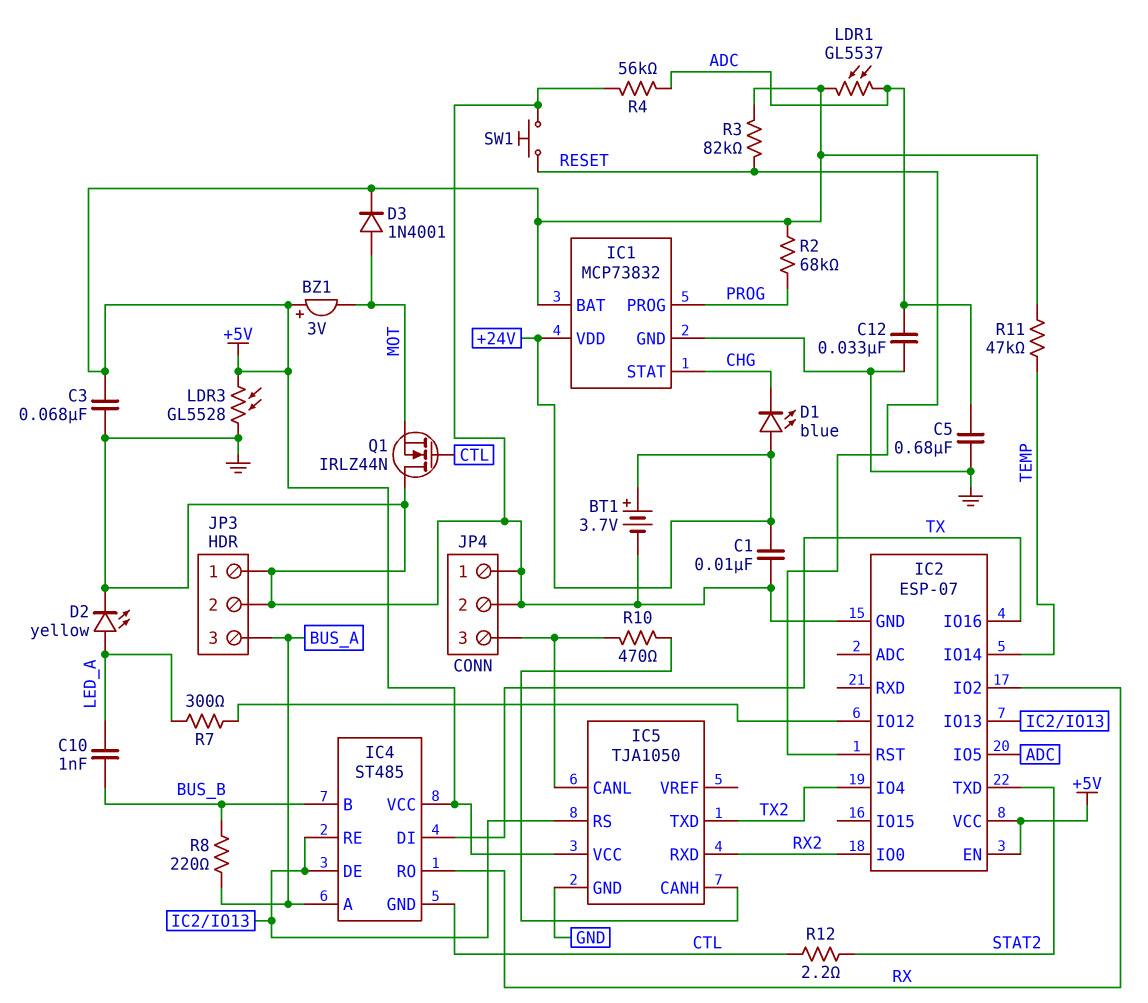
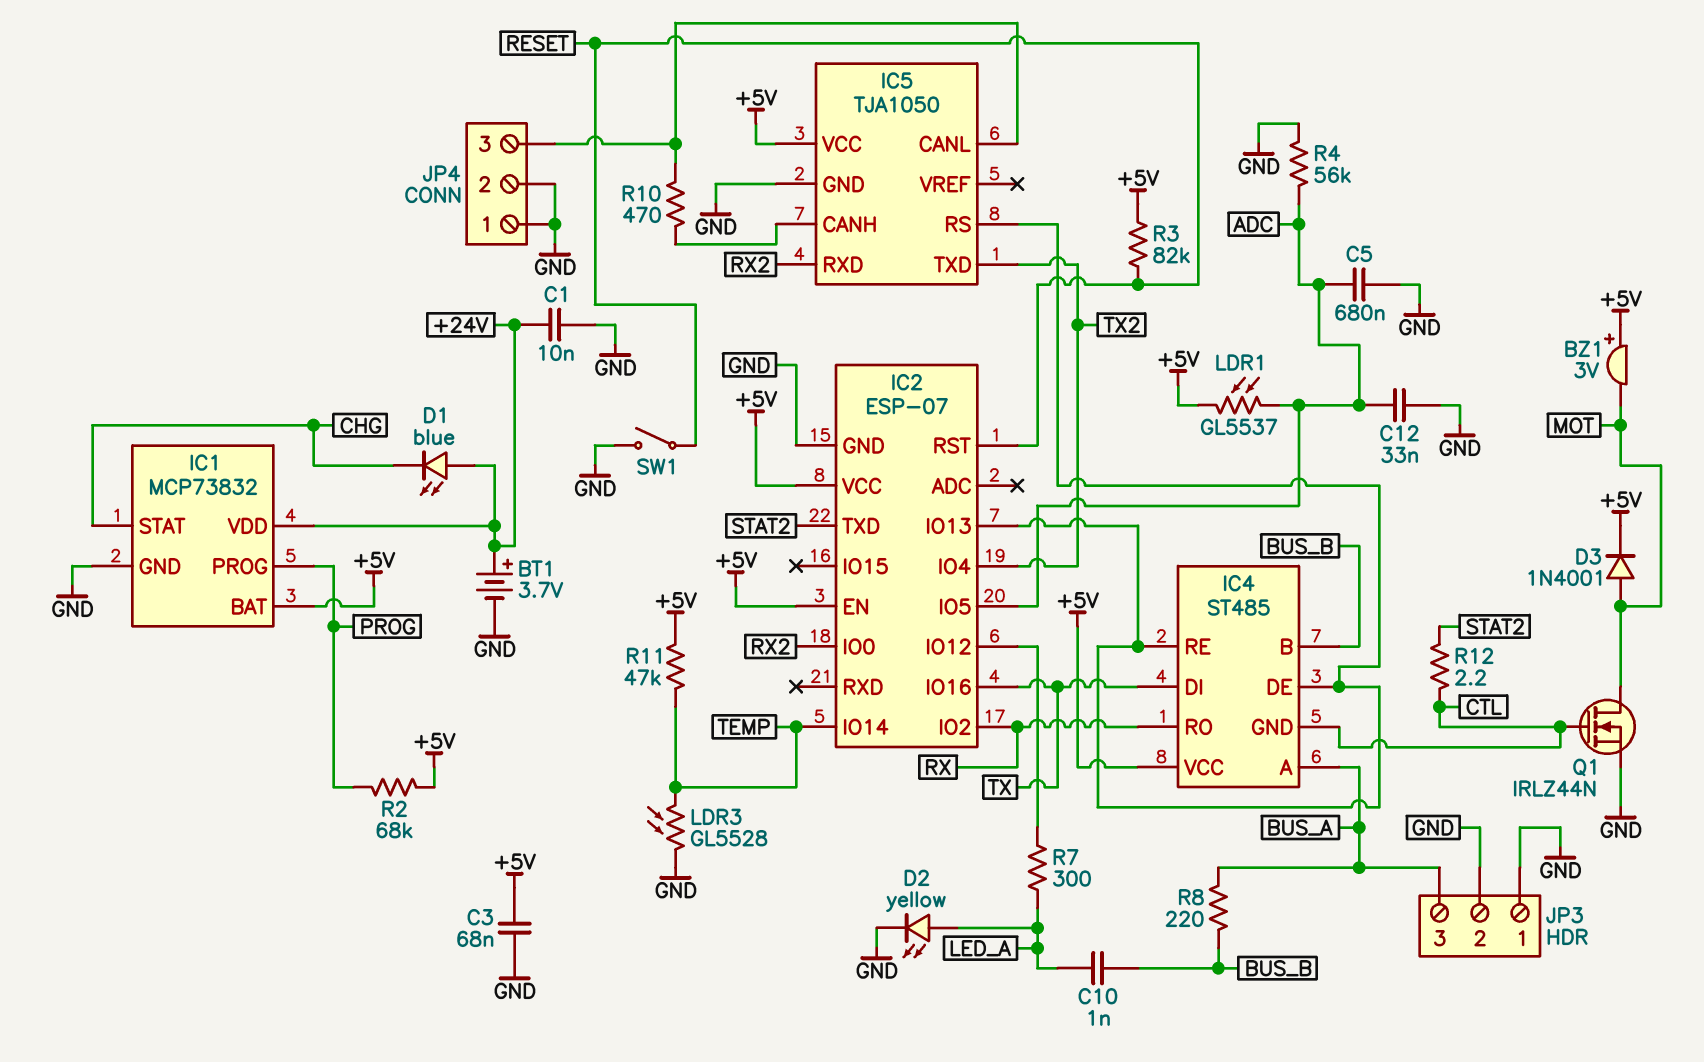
LDR3: GL5528 (+5V, GND) -> GL5528 (GND, TEMP)
Q1: NMOS IRLZ44N (G CTL, D GND, S MOT) -> NMOS IRLZ44N (G CTL, D MOT, S GND)
SW1: button (GND, RESET) -> switch (GND, RESET)

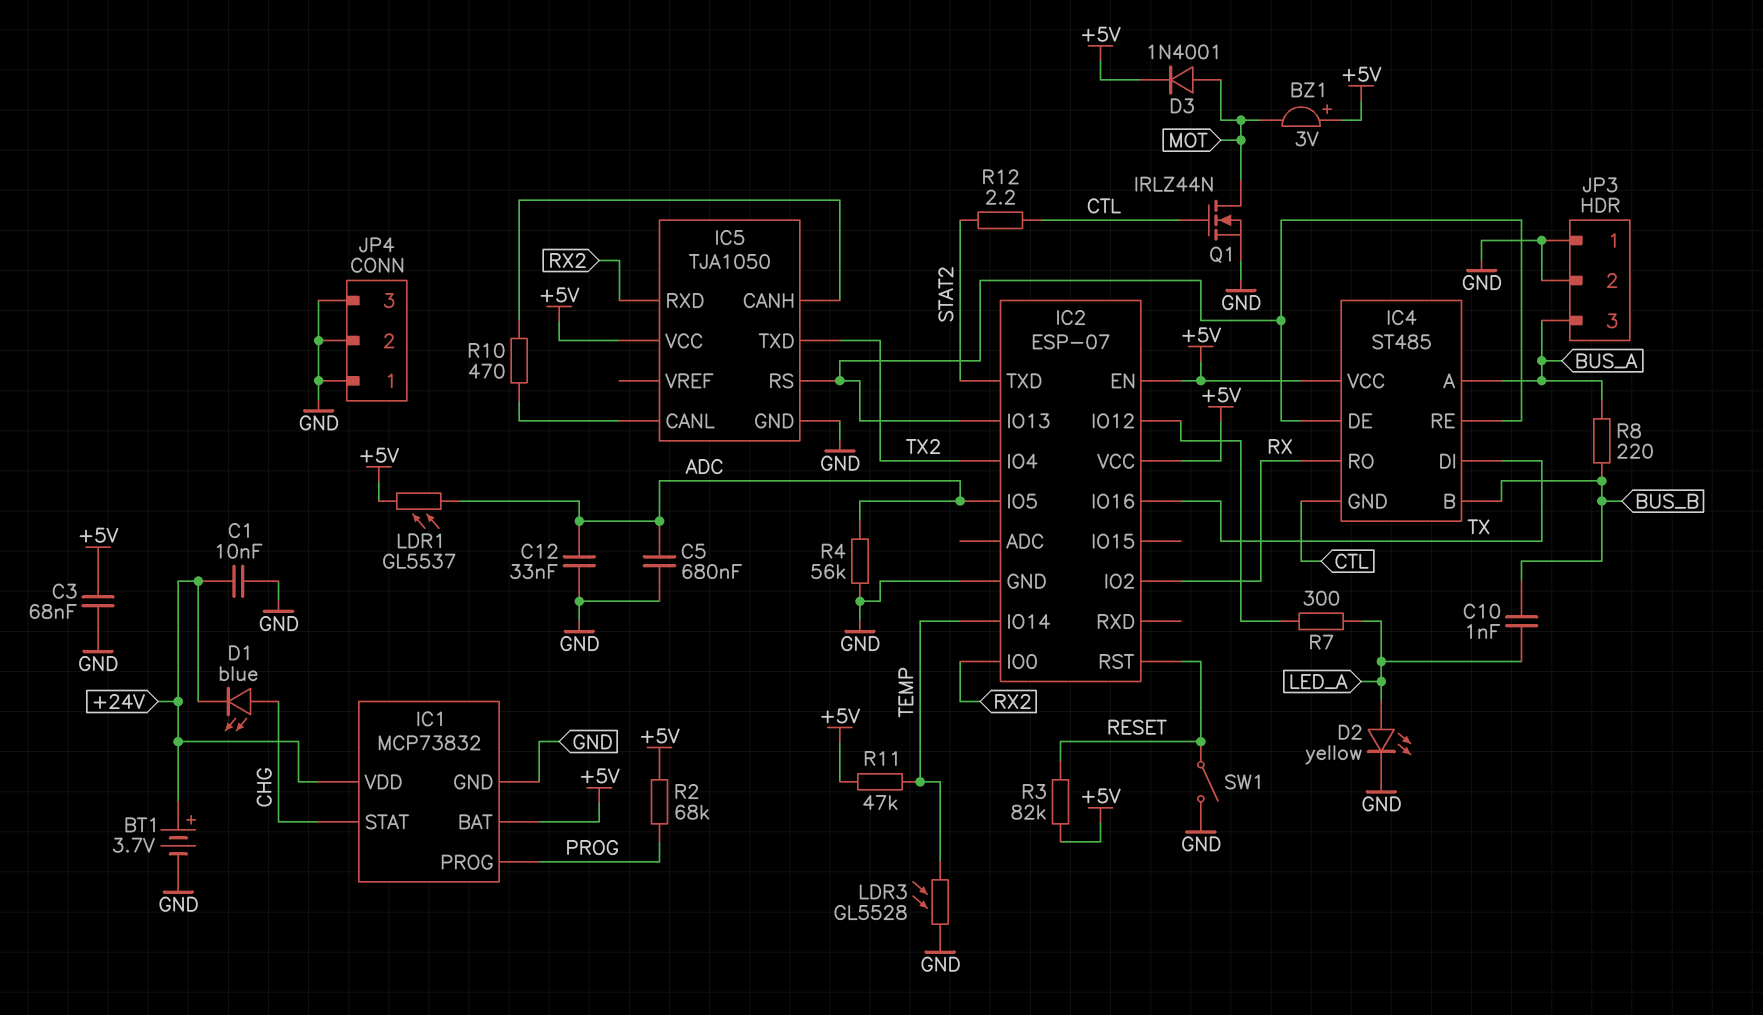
D1: LED blue (A +24V, K CHG) -> LED blue (A CHG, K +24V)
JP4 pin 3: IC5/CANL -> GND

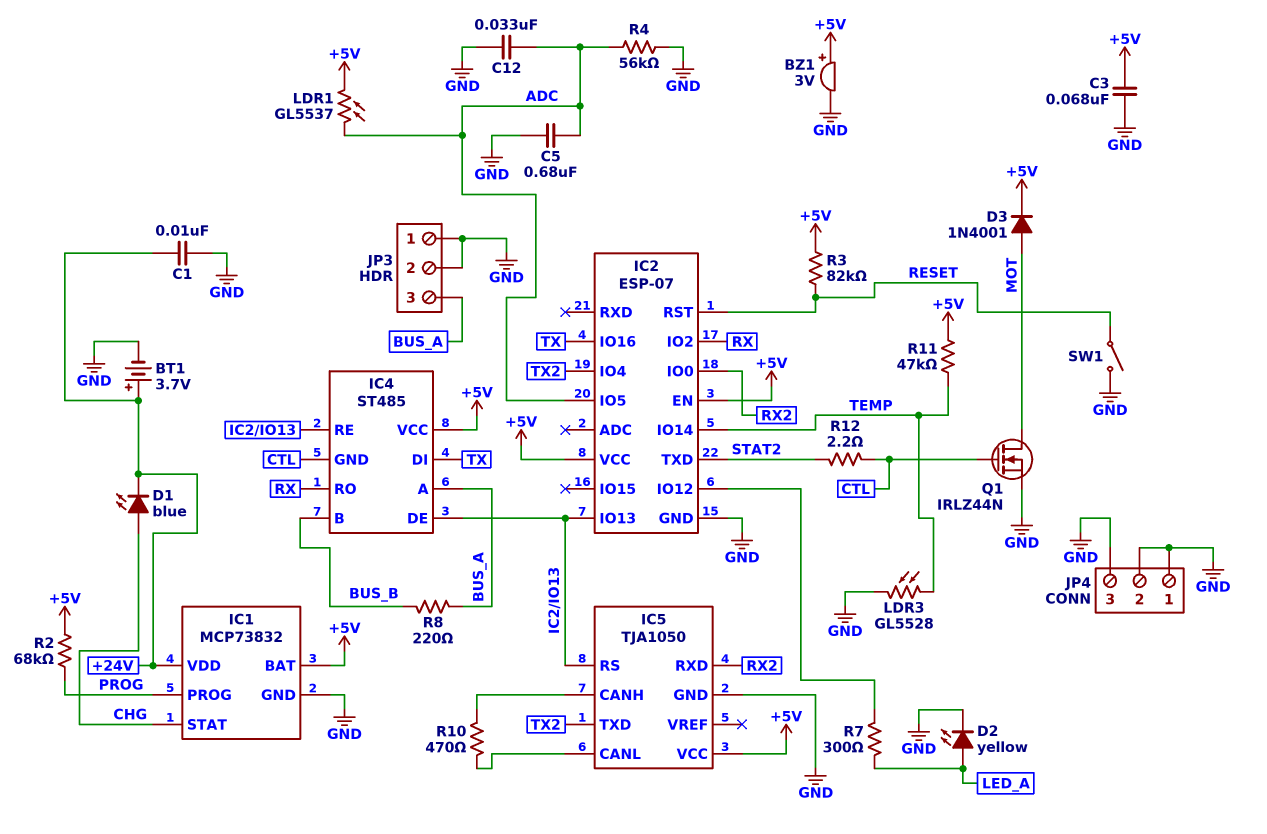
BZ1: buzzer 3V (plus +5V, minus MOT) -> buzzer 3V (plus +5V, minus GND)
C10: 1nF (BUS_B, LED_A) -> none

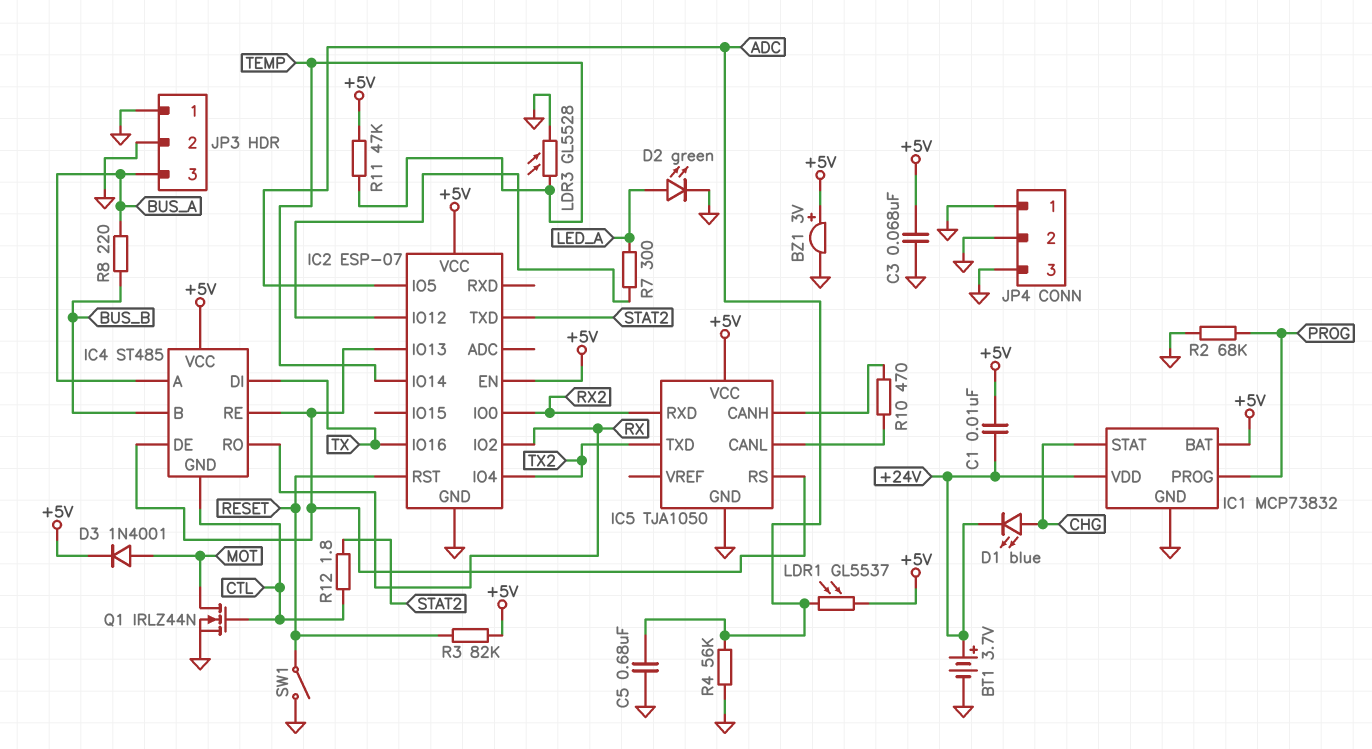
C1: 10nF (+24V, GND) -> 10nF (+5V, +24V)
C12: 33nF (ADC, GND) -> none
D2: LED yellow (A LED_A, K GND) -> LED green (A LED_A, K GND)
R2: 68k (+5V, PROG) -> 68k (GND, PROG)
R12: 2.2 (CTL, STAT2) -> 1.8 (CTL, STAT2)

